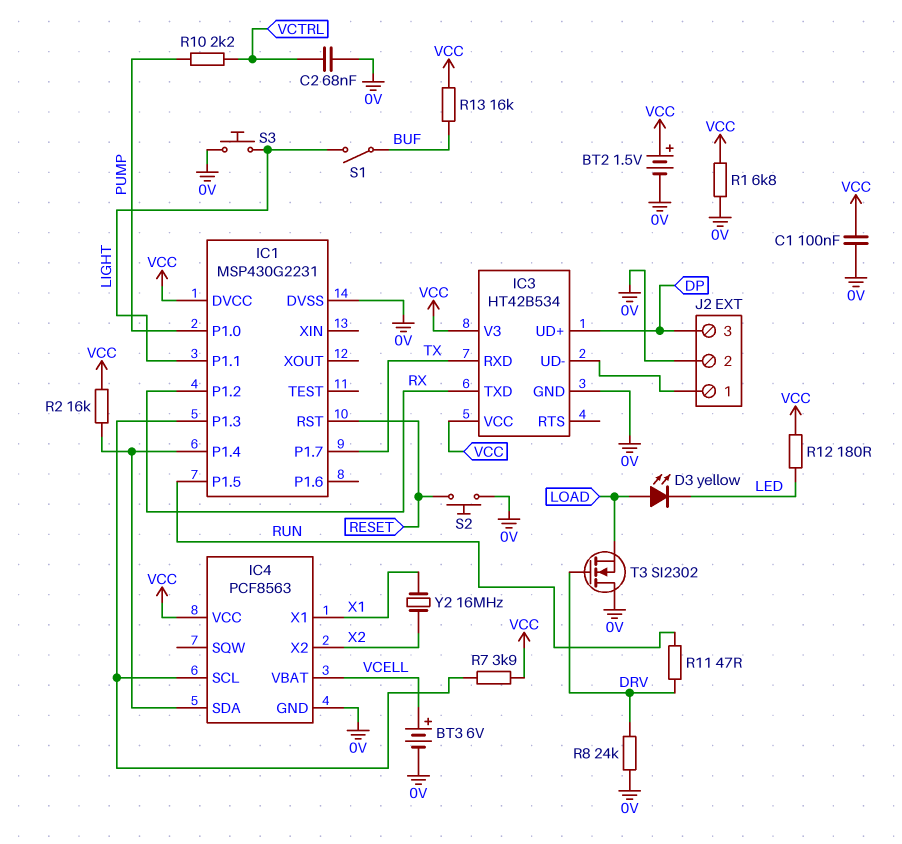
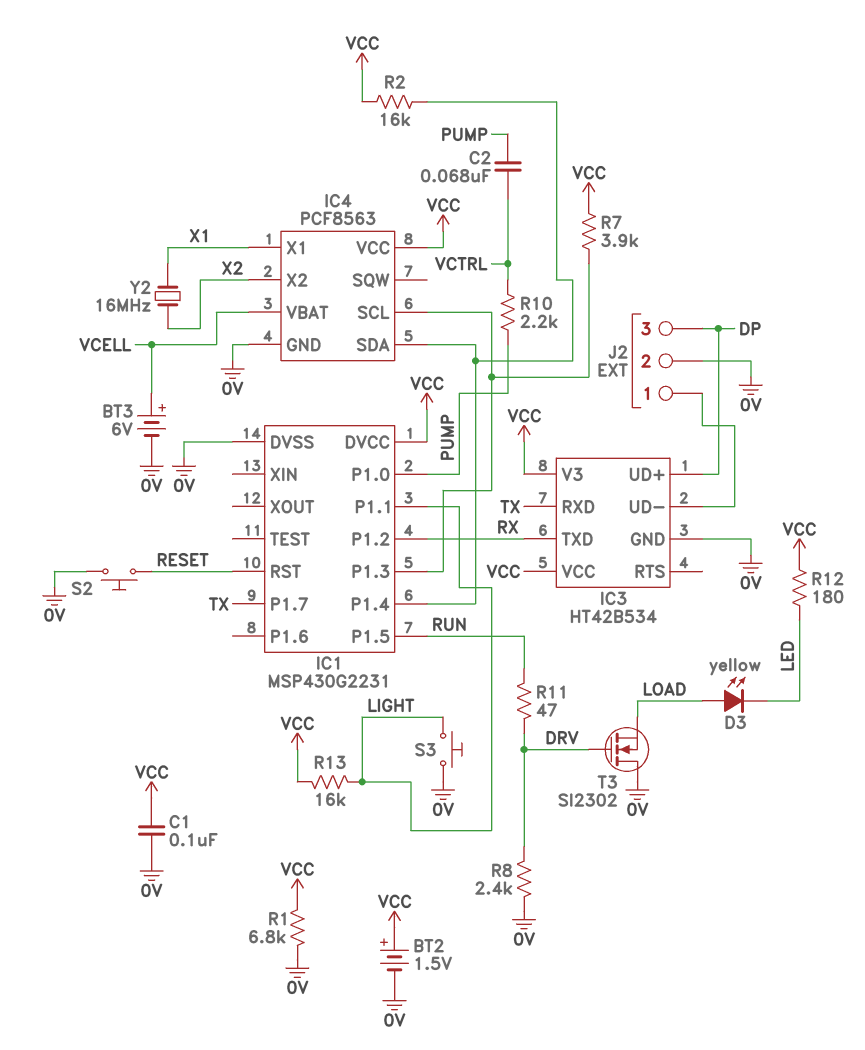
C2: 68nF (0V, VCTRL) -> 68nF (PUMP, VCTRL)
R8: 24k (0V, DRV) -> 2.4k (0V, DRV)
R13: 16k (BUF, VCC) -> 16k (LIGHT, VCC)
S1: switch (BUF, LIGHT) -> none

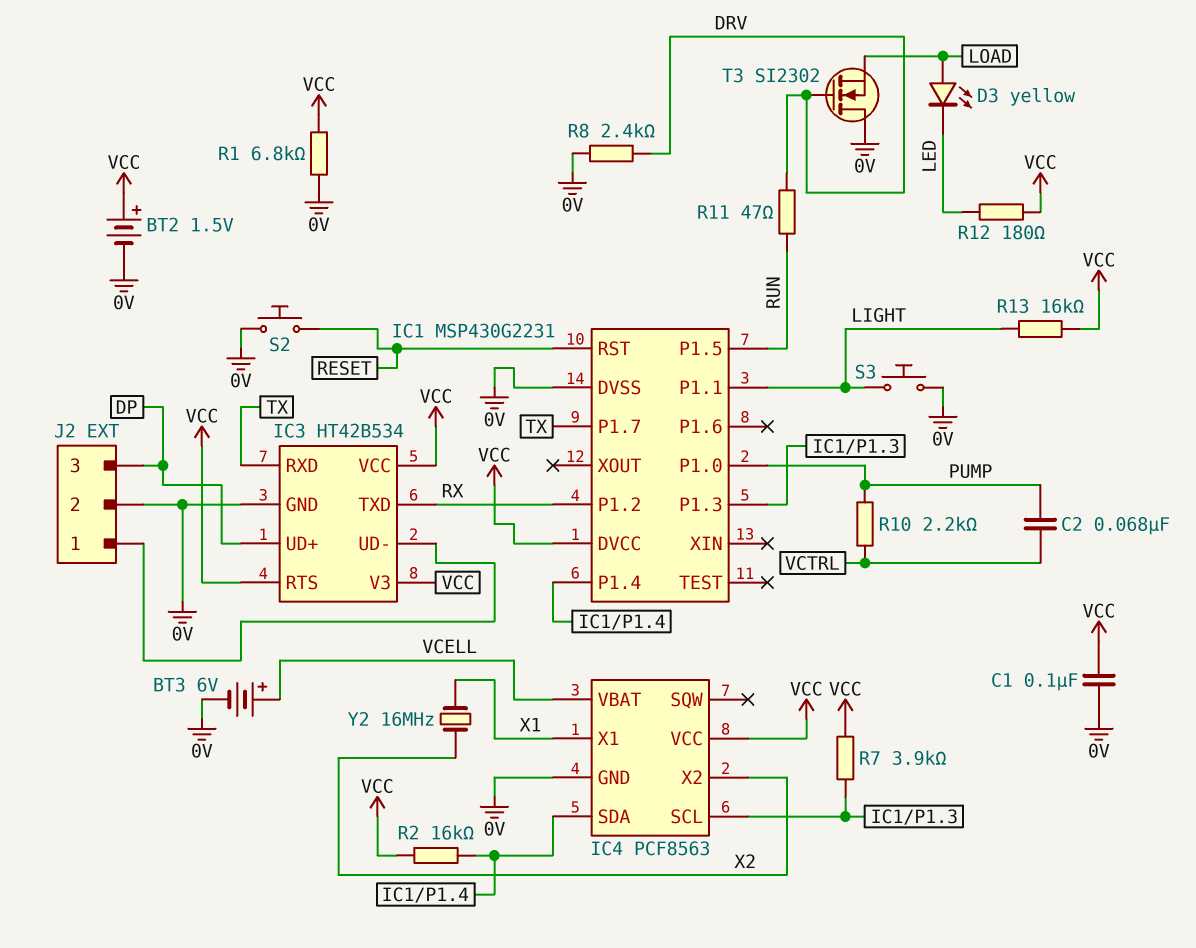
IC3 pin RTS: none -> VCC

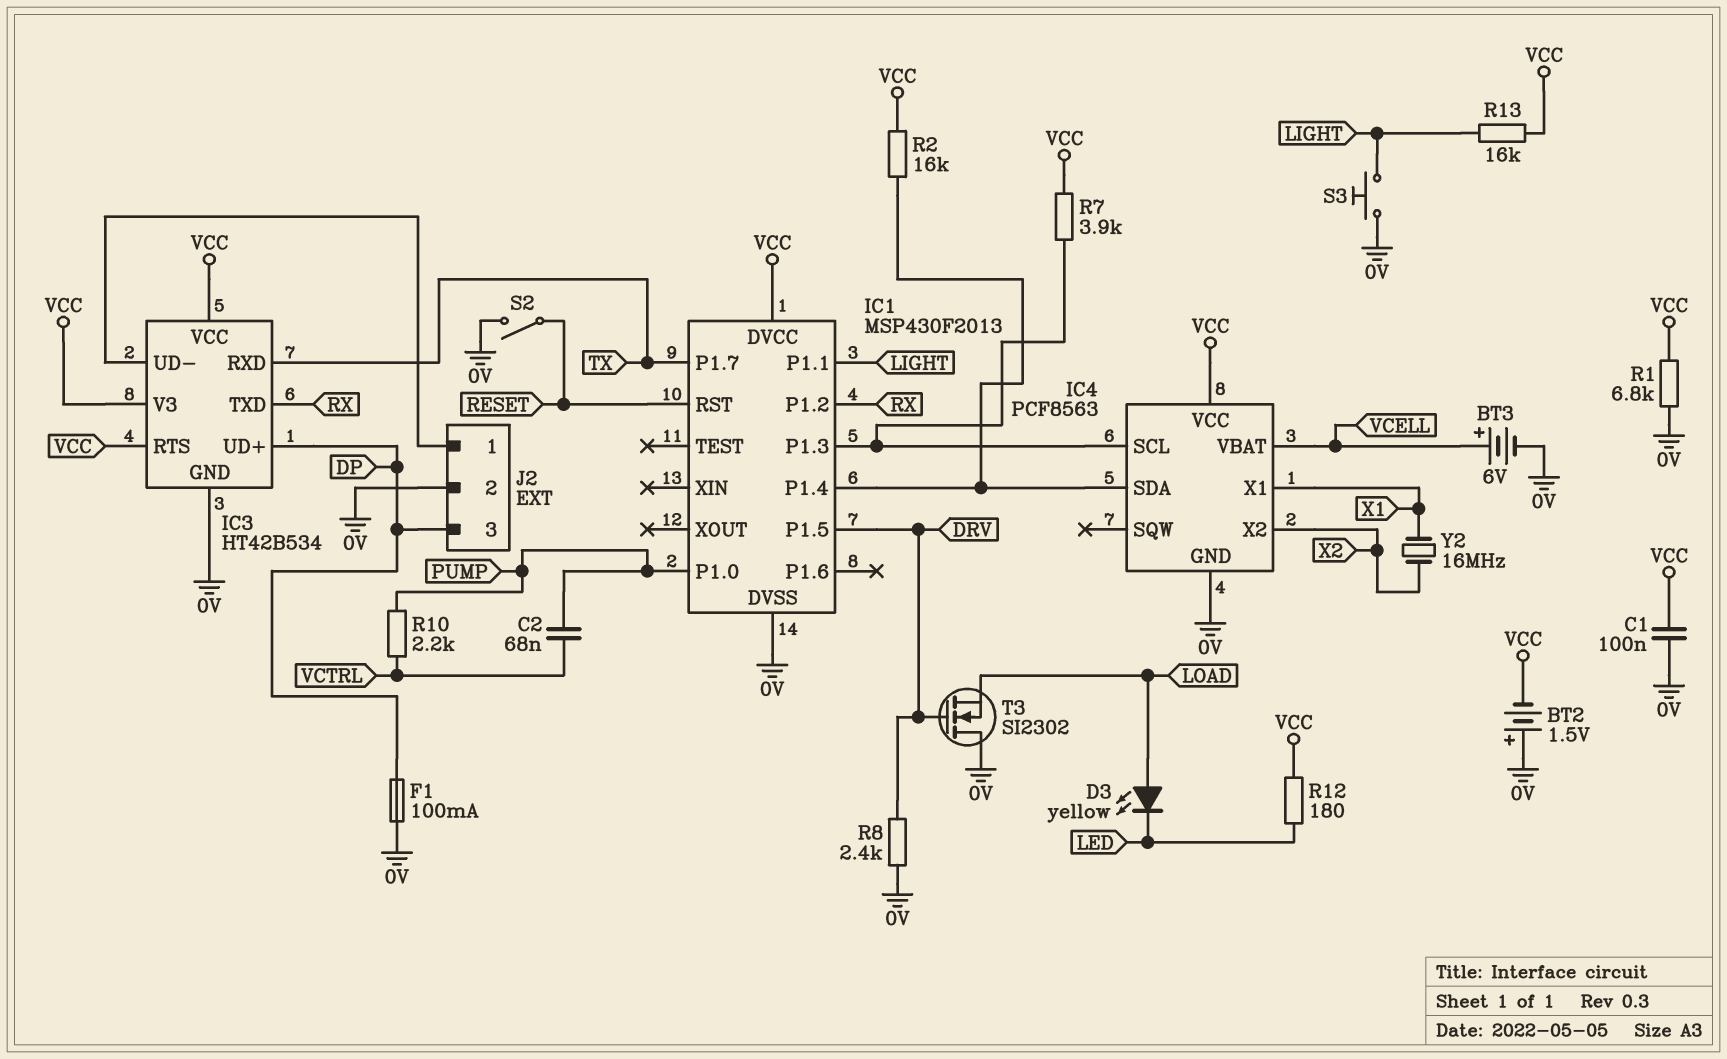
BT2: 1.5V (plus VCC, minus 0V) -> 1.5V (plus 0V, minus VCC)
F1: none -> 100mA (0V, DP)
IC1: MSP430G2231 -> MSP430F2013
IC1 pin P1.5: RUN -> DRV
R11: 47 (DRV, RUN) -> none
S2: button (0V, RESET) -> switch (0V, RESET)

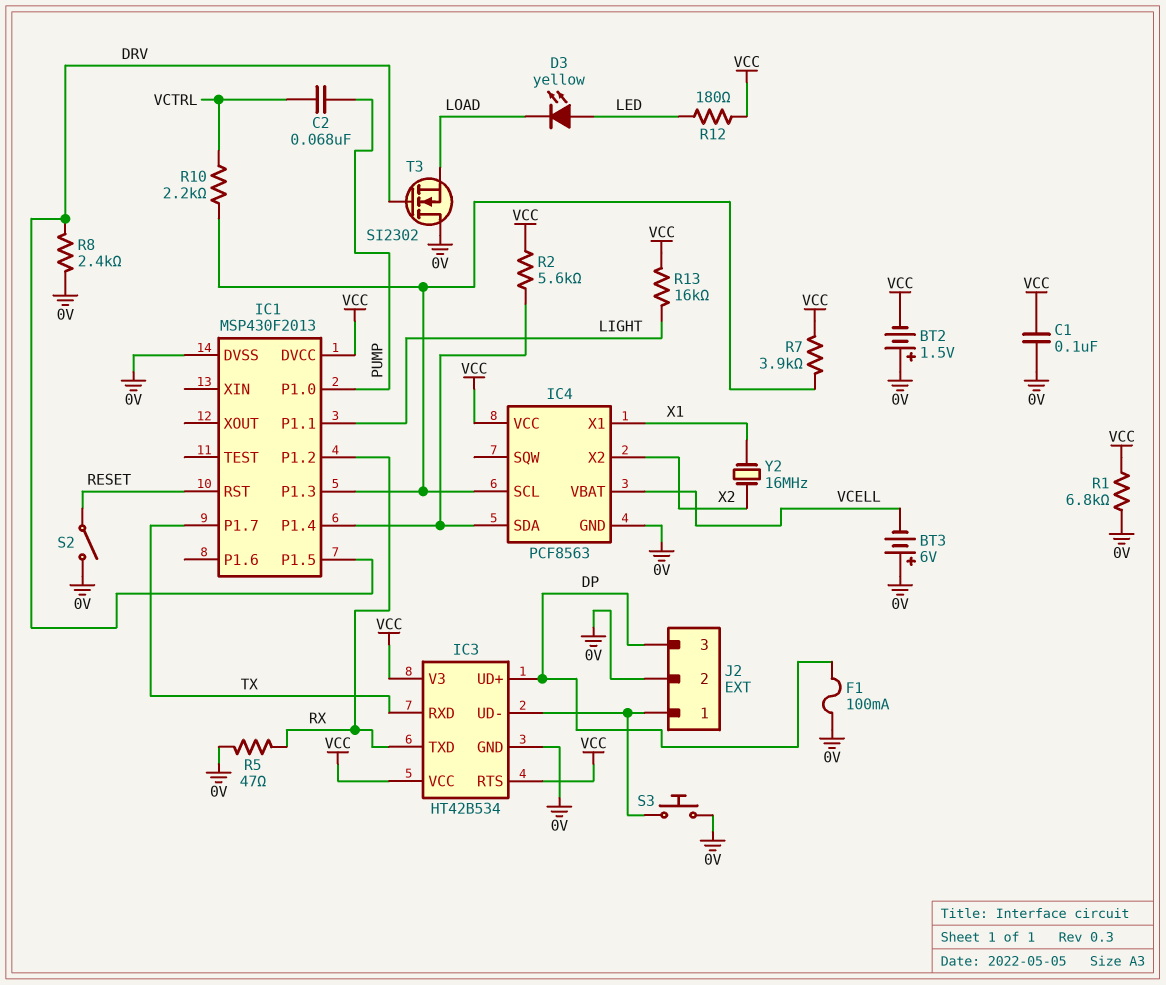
BT3: 6V (plus VCELL, minus 0V) -> 6V (plus 0V, minus VCELL)
D3: LED yellow (A LOAD, K LED) -> LED yellow (A LED, K LOAD)
R2: 16k (IC1/P1.4, VCC) -> 5.6k (IC1/P1.4, VCC)
R5: none -> 47 (0V, RX)
R10: 2.2k (PUMP, VCTRL) -> 2.2k (IC1/P1.3, VCTRL)
S3: button (0V, LIGHT) -> button (0V, IC3/UD-)

